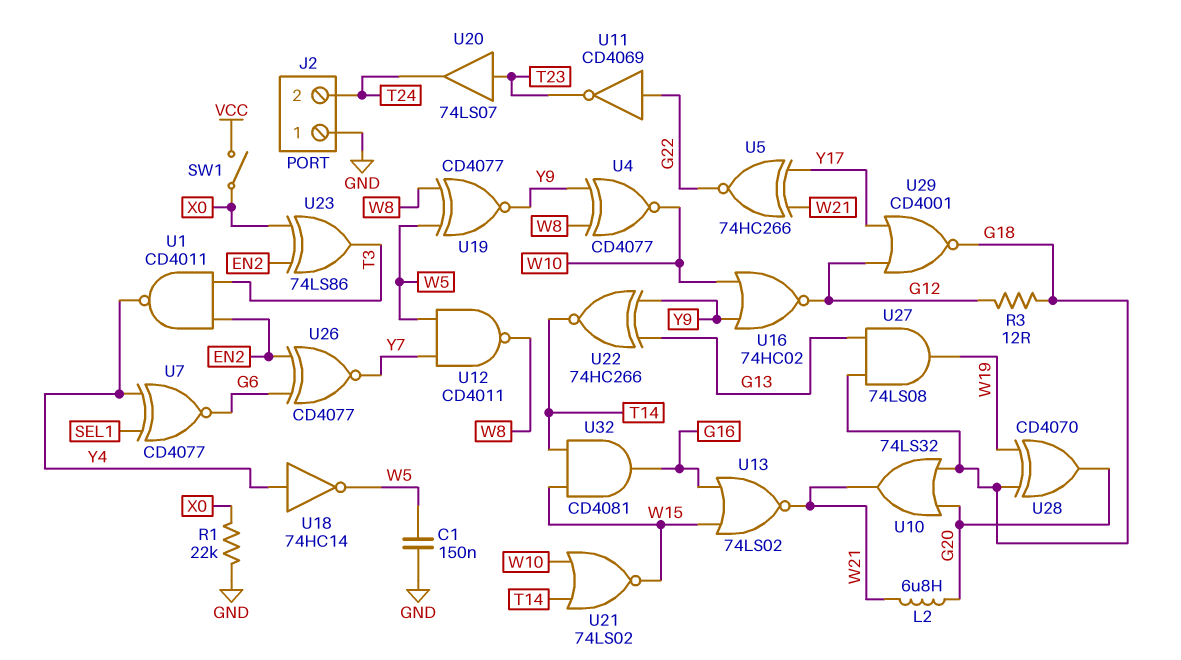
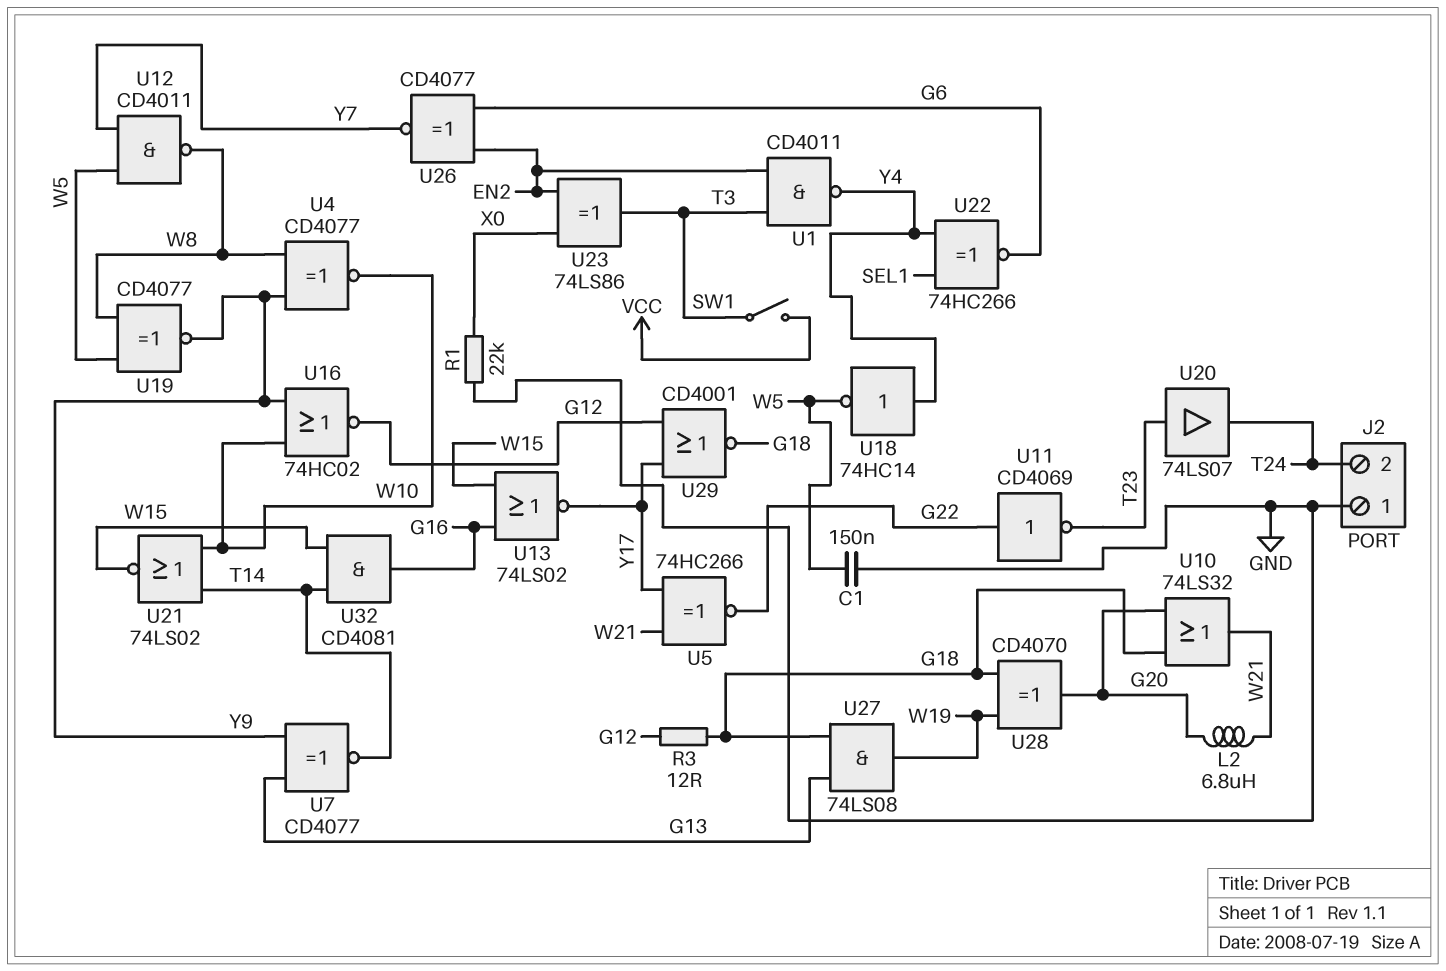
SW1: switch (VCC, X0) -> switch (T3, VCC)
U7: XNOR CD4077 (in SEL1, in Y4, out G6) -> XNOR CD4077 (in G13, in Y9, out T14)
U13: NOR 74LS02 (in G16, in W15, out W21) -> NOR 74LS02 (in G16, in W15, out Y17)
U22: XNOR 74HC266 (in G13, in Y9, out T14) -> XNOR 74HC266 (in SEL1, in Y4, out G6)

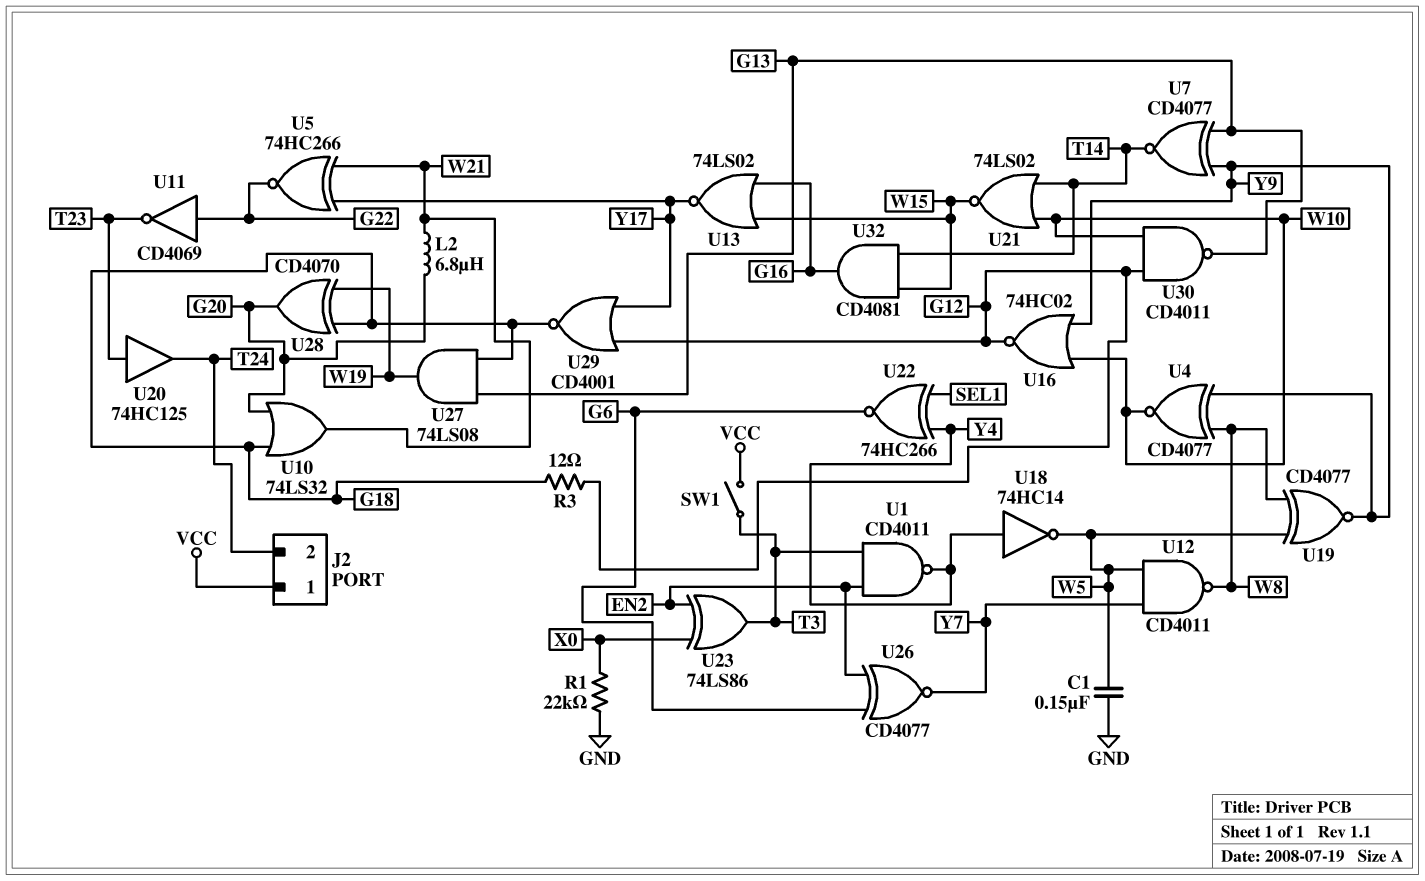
J2 pin 1: GND -> VCC
U20: buffer 74LS07 (in T23, out T24) -> buffer 74HC125 (in T23, out T24)
U30: none -> NAND CD4011 (in G12, in W10, out G13)

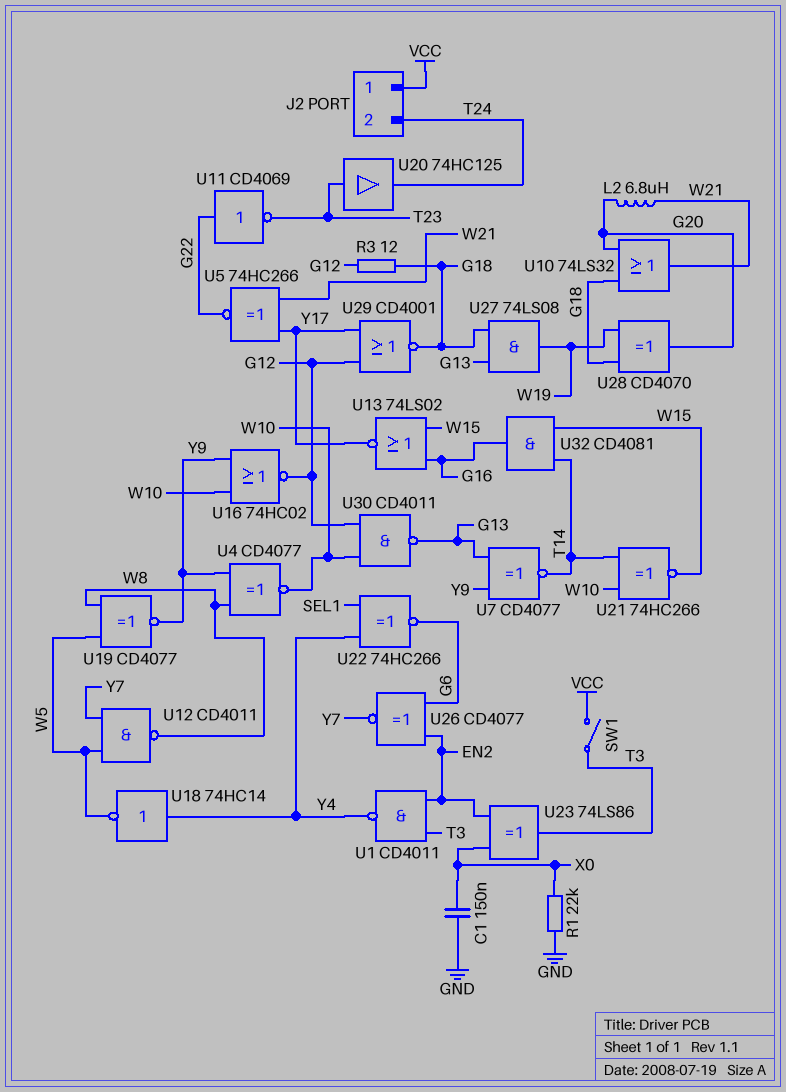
C1: 150nF (GND, W5) -> 150nF (GND, X0)
U21: NOR 74LS02 (in T14, in W10, out W15) -> XNOR 74HC266 (in T14, in W10, out W15)

